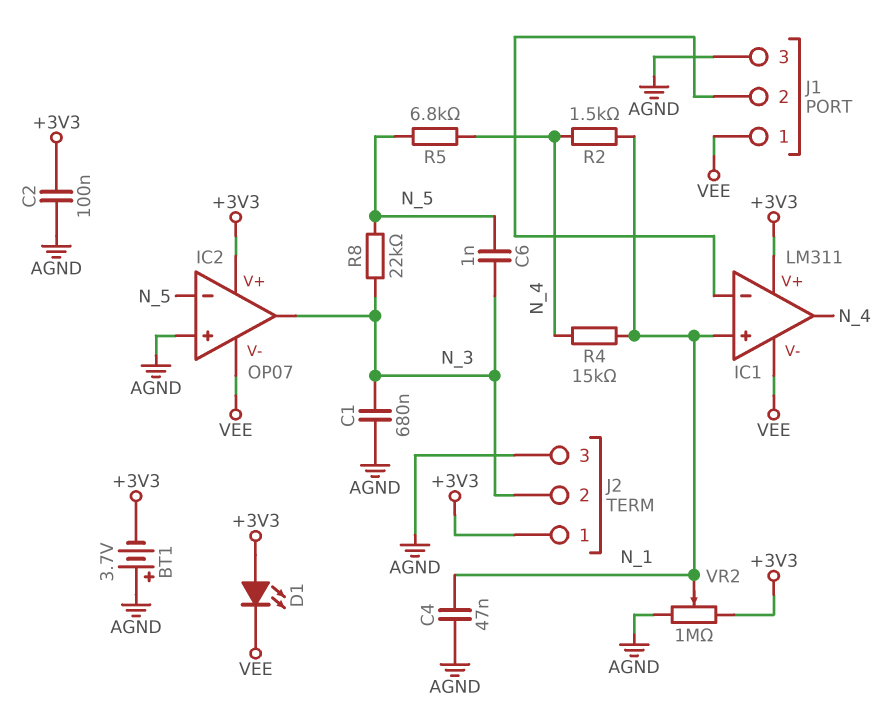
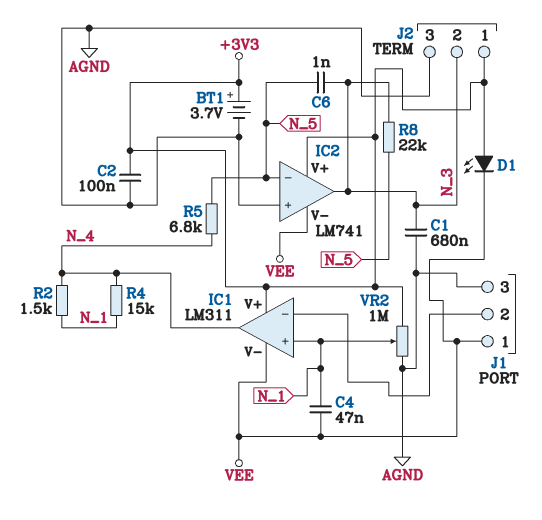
BT1: 3.7V (plus AGND, minus +3V3) -> 3.7V (plus +3V3, minus AGND)
C4: 47nF (AGND, N_1) -> 47nF (N_1, VEE)
IC2: OP07 -> LM741

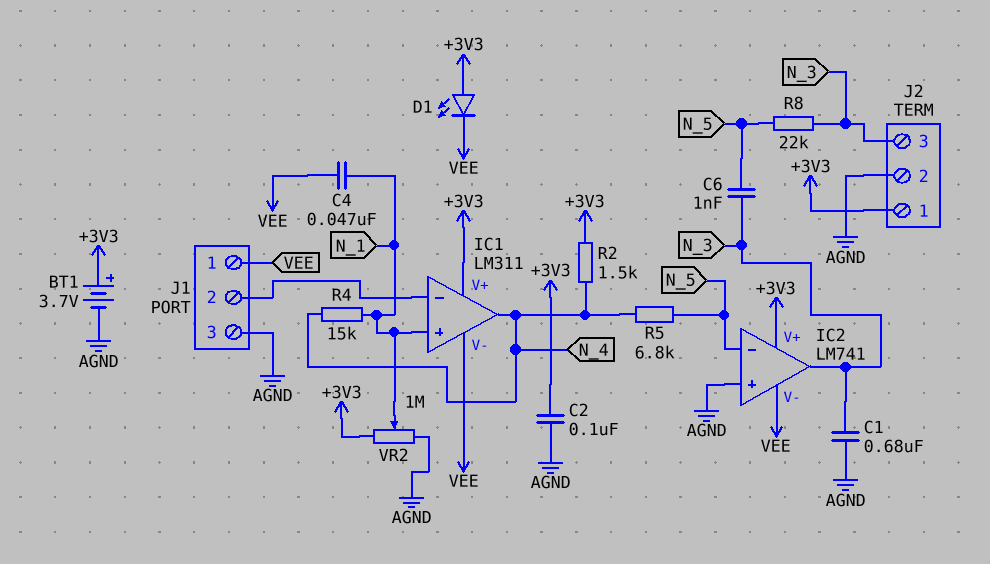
J2 pin 2: N_3 -> AGND
J2 pin 3: AGND -> N_3
R2: 1.5k (N_1, N_4) -> 1.5k (+3V3, N_4)

